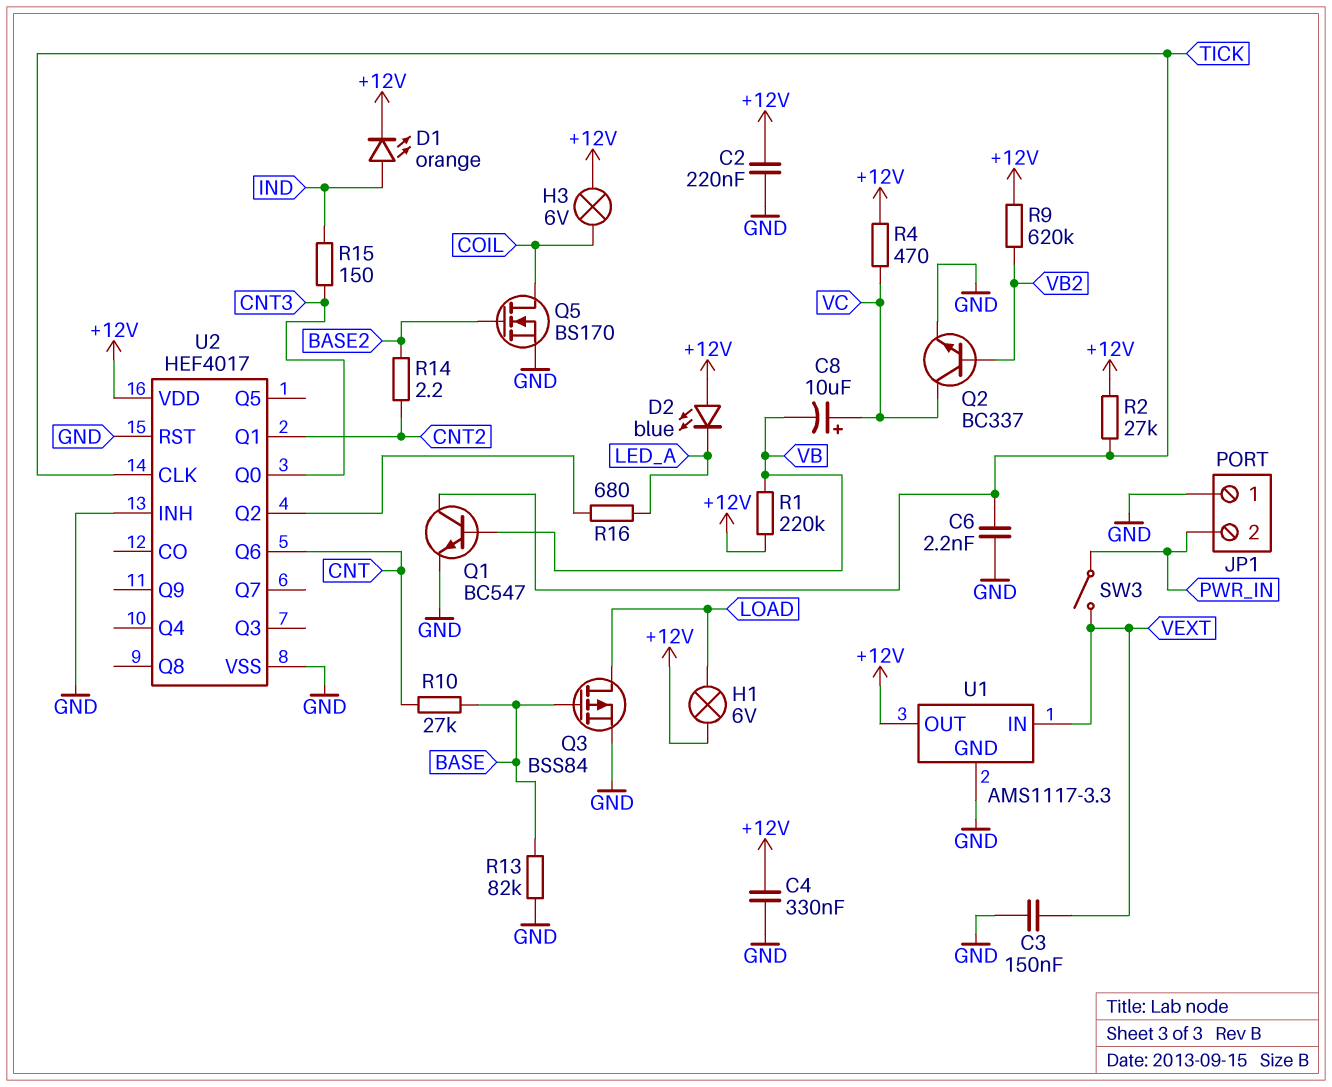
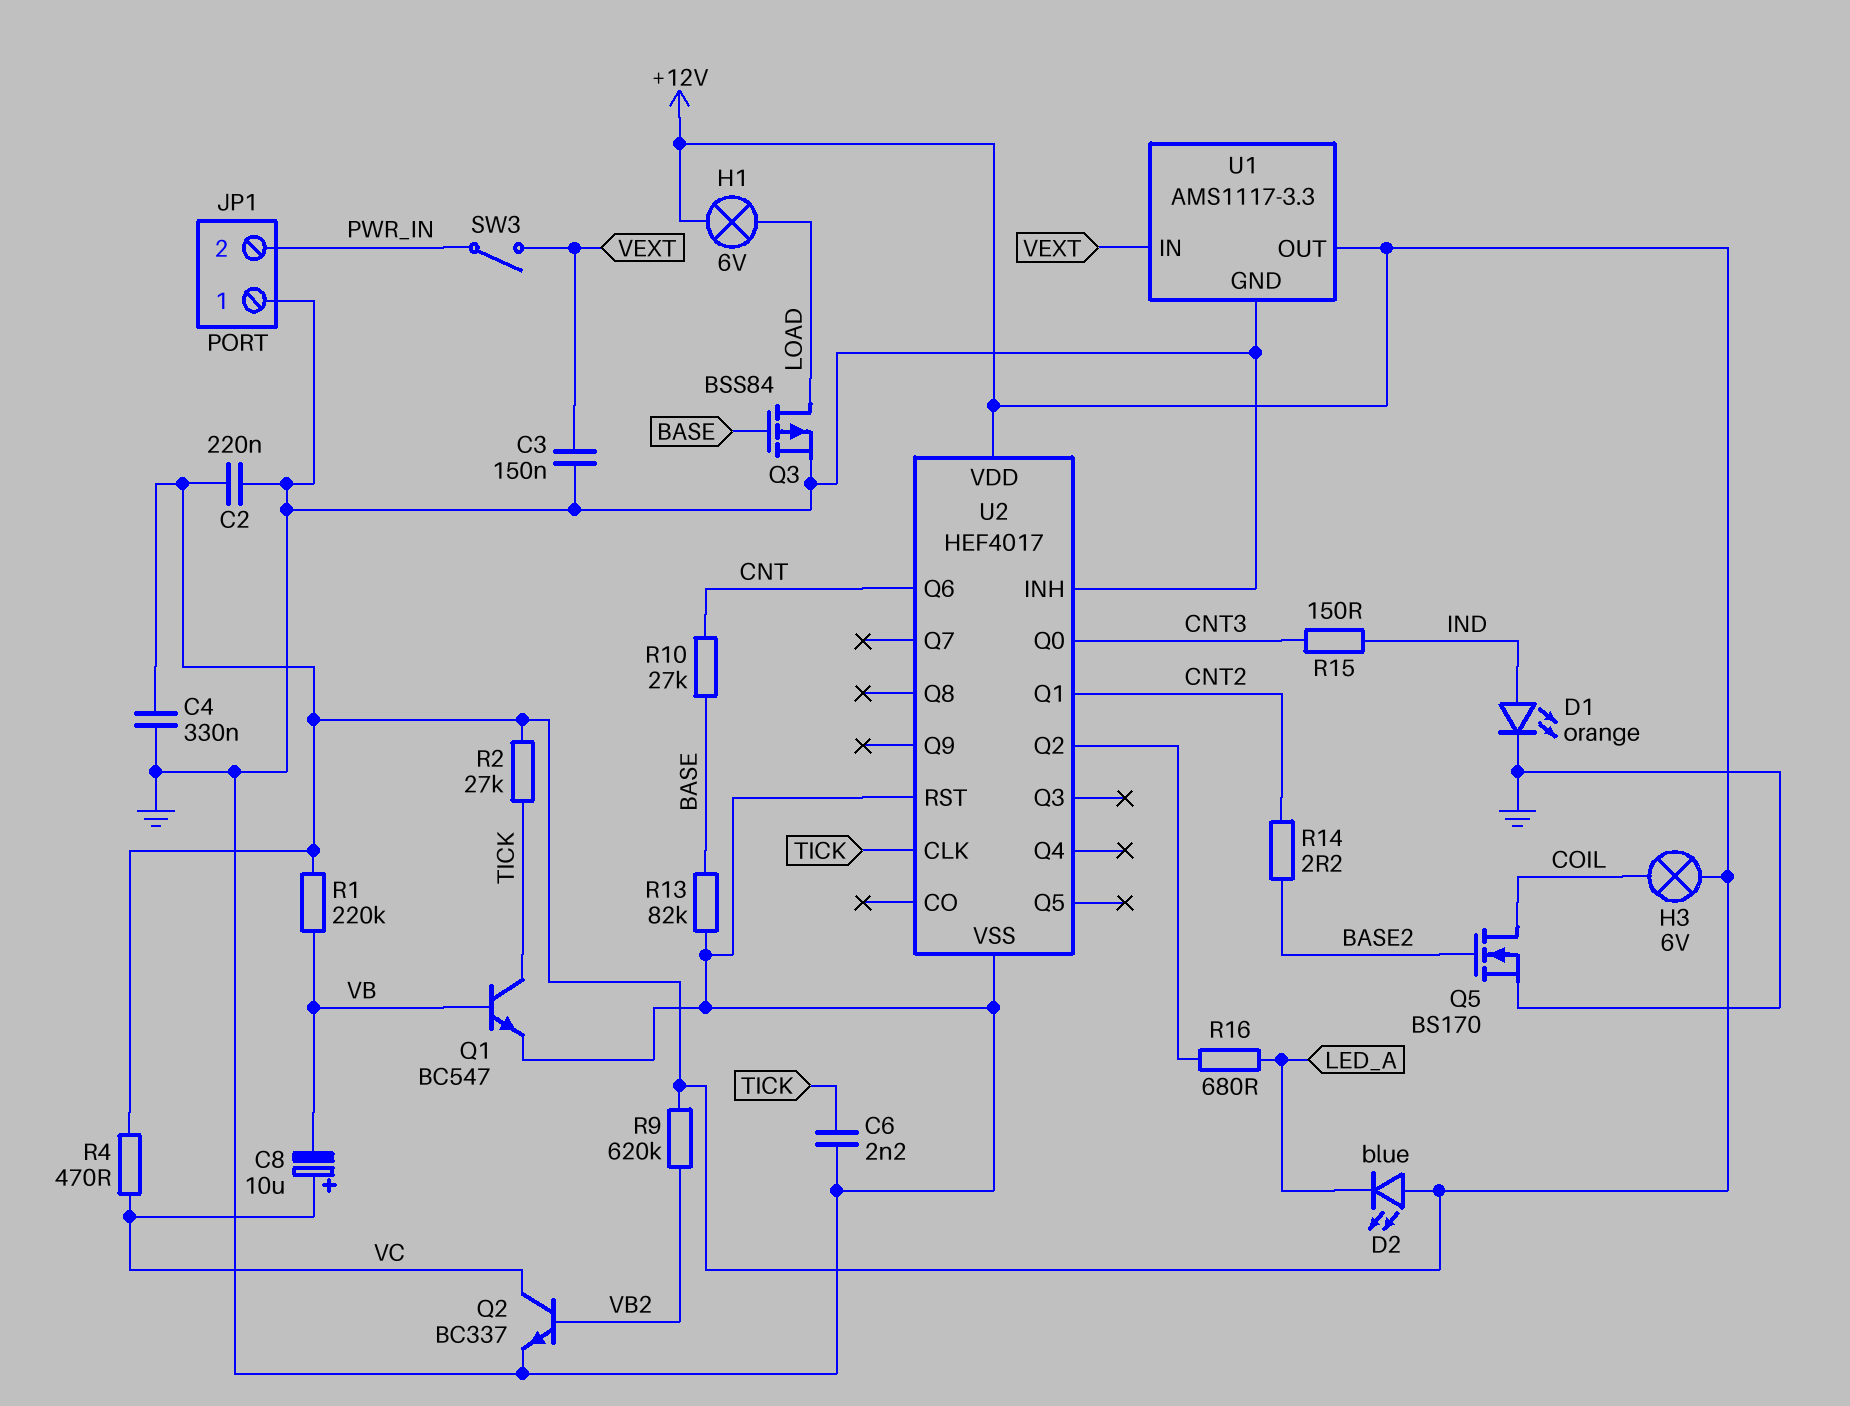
D1: LED orange (A IND, K +12V) -> LED orange (A IND, K GND)

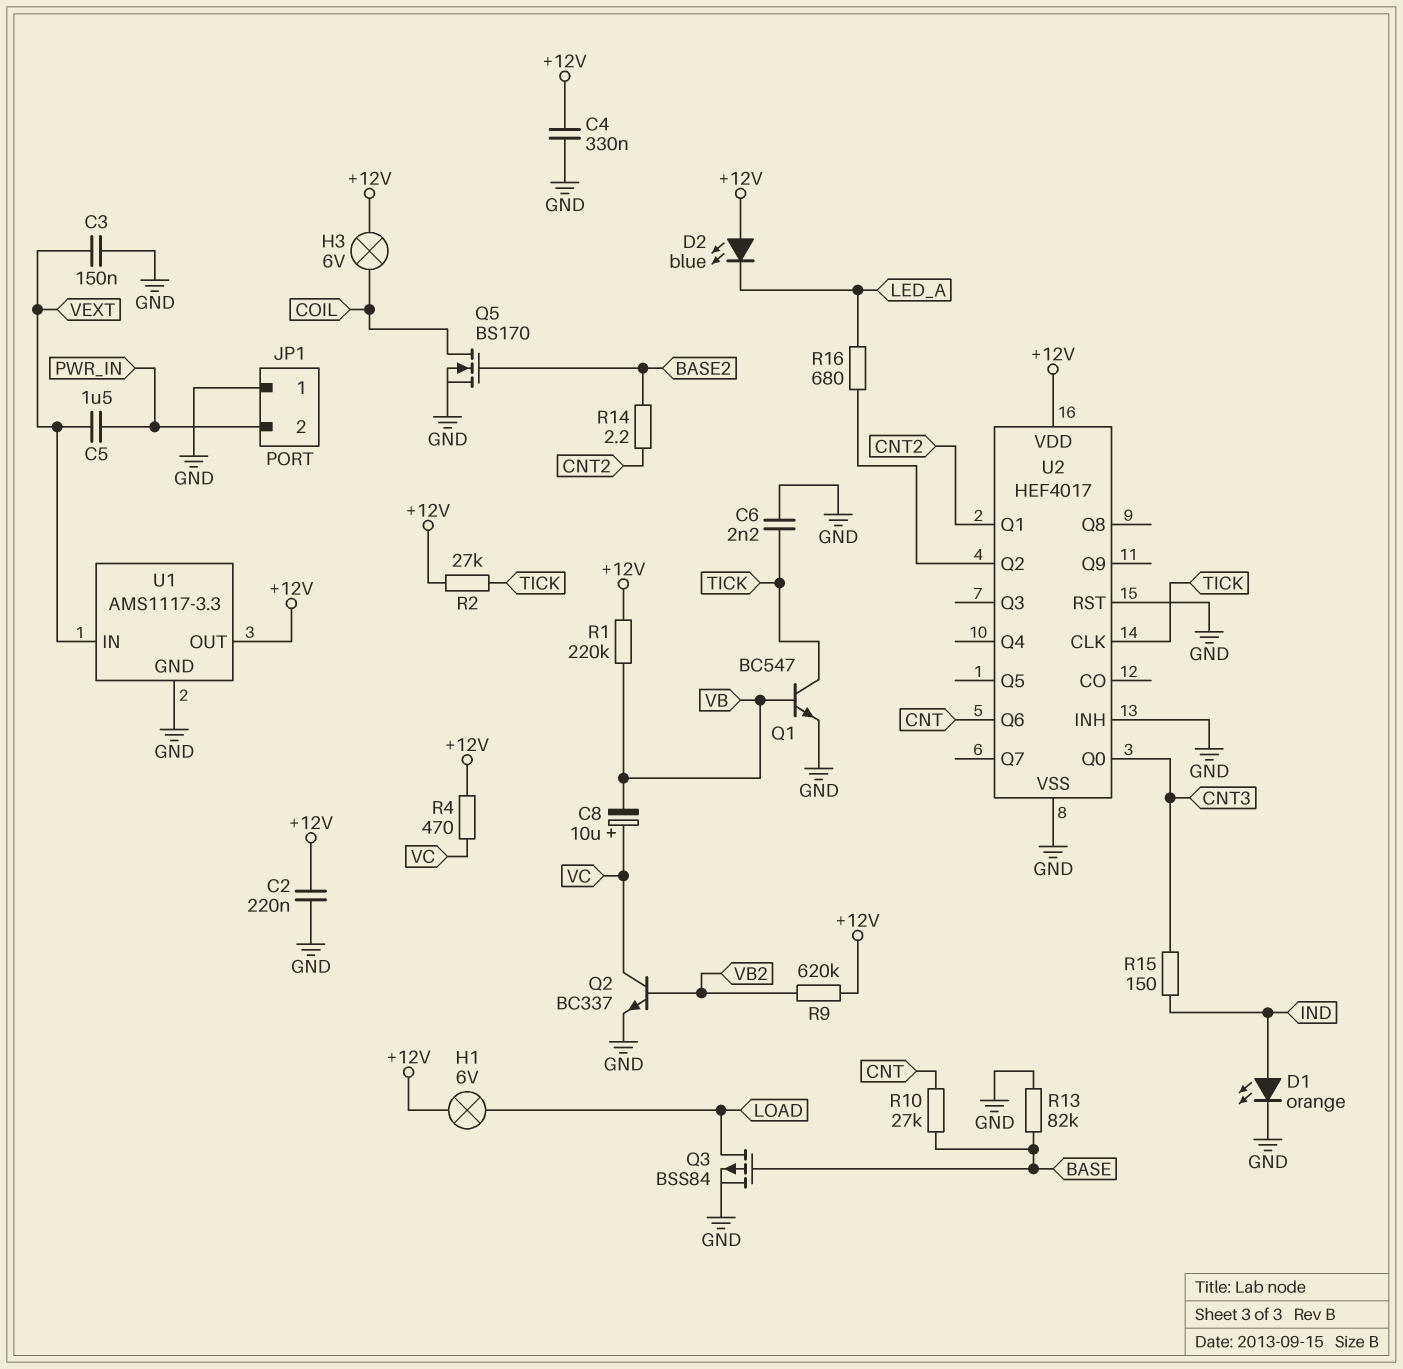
C5: none -> 1.5uF (PWR_IN, VEXT)
SW3: switch (PWR_IN, VEXT) -> none

